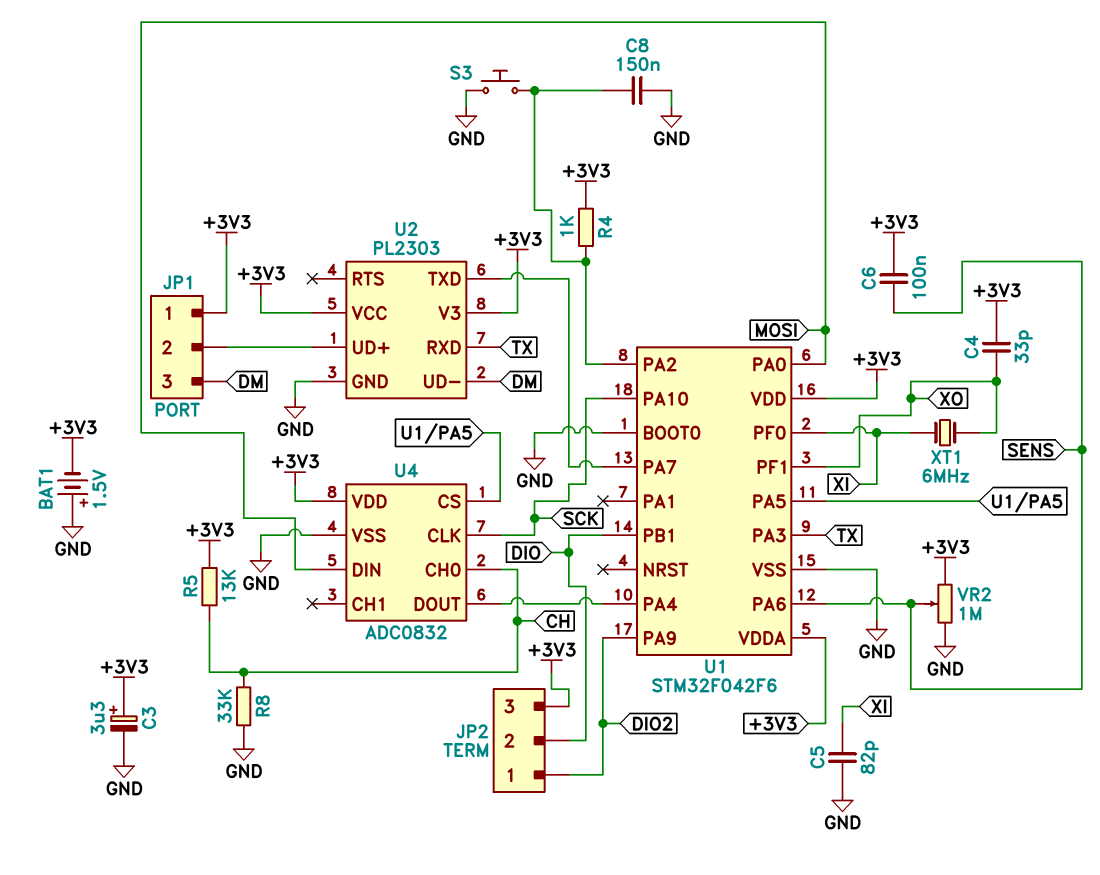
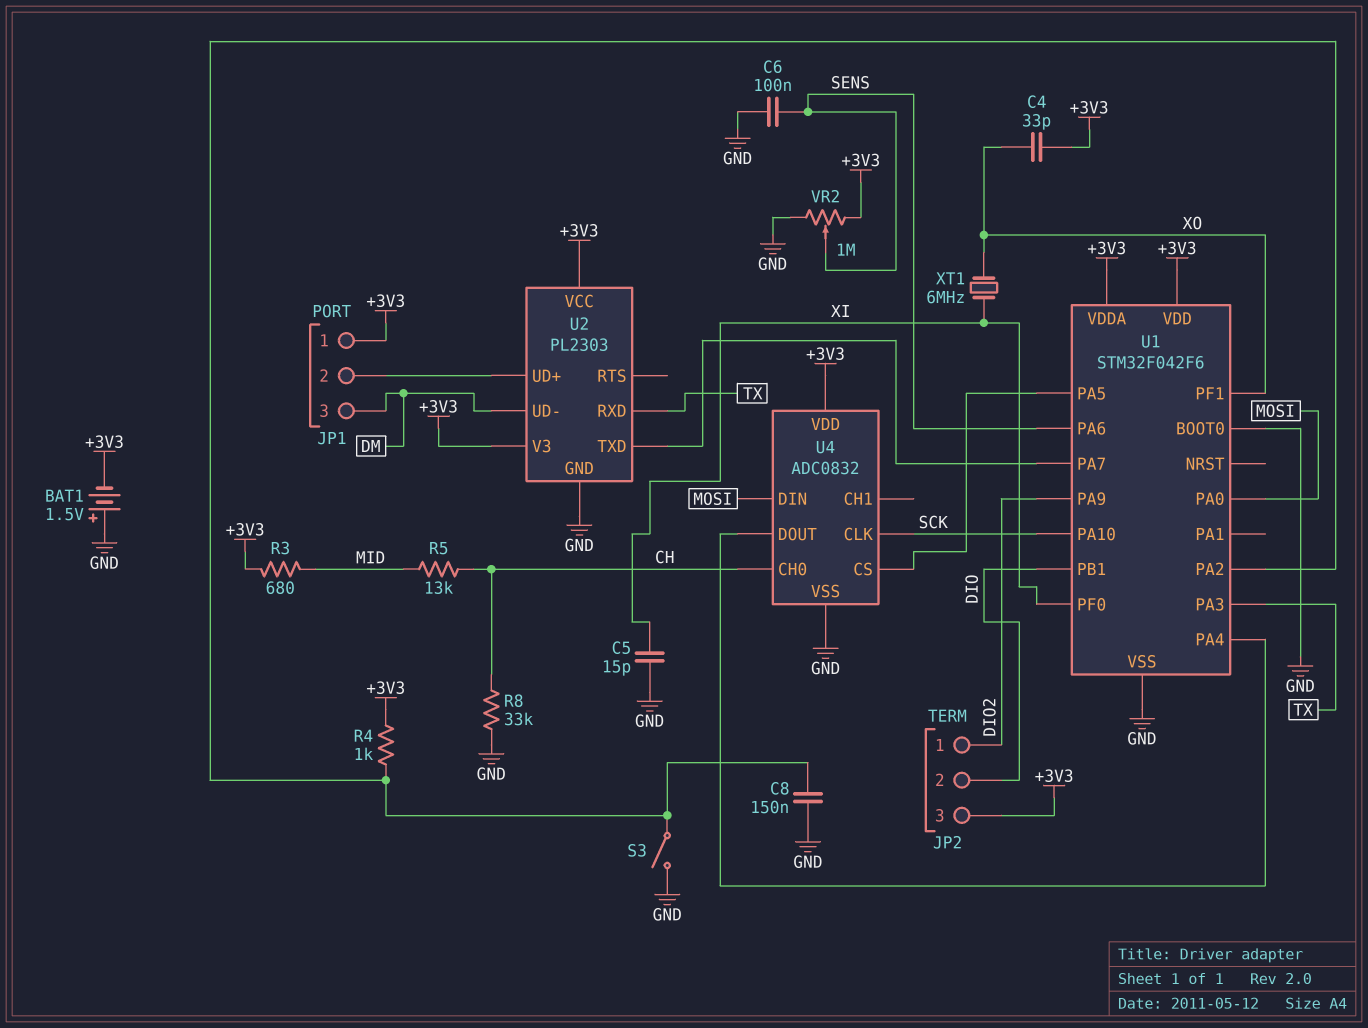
C3: 3.3uF (plus +3V3, minus GND) -> none
C5: 82pF (GND, XI) -> 15pF (GND, XI)
C6: 100nF (+3V3, SENS) -> 100nF (GND, SENS)
R3: none -> 680 (+3V3, MID)
R5: 13k (+3V3, CH) -> 13k (CH, MID)
S3: button (GND, U1/PA2) -> switch (GND, U1/PA2)

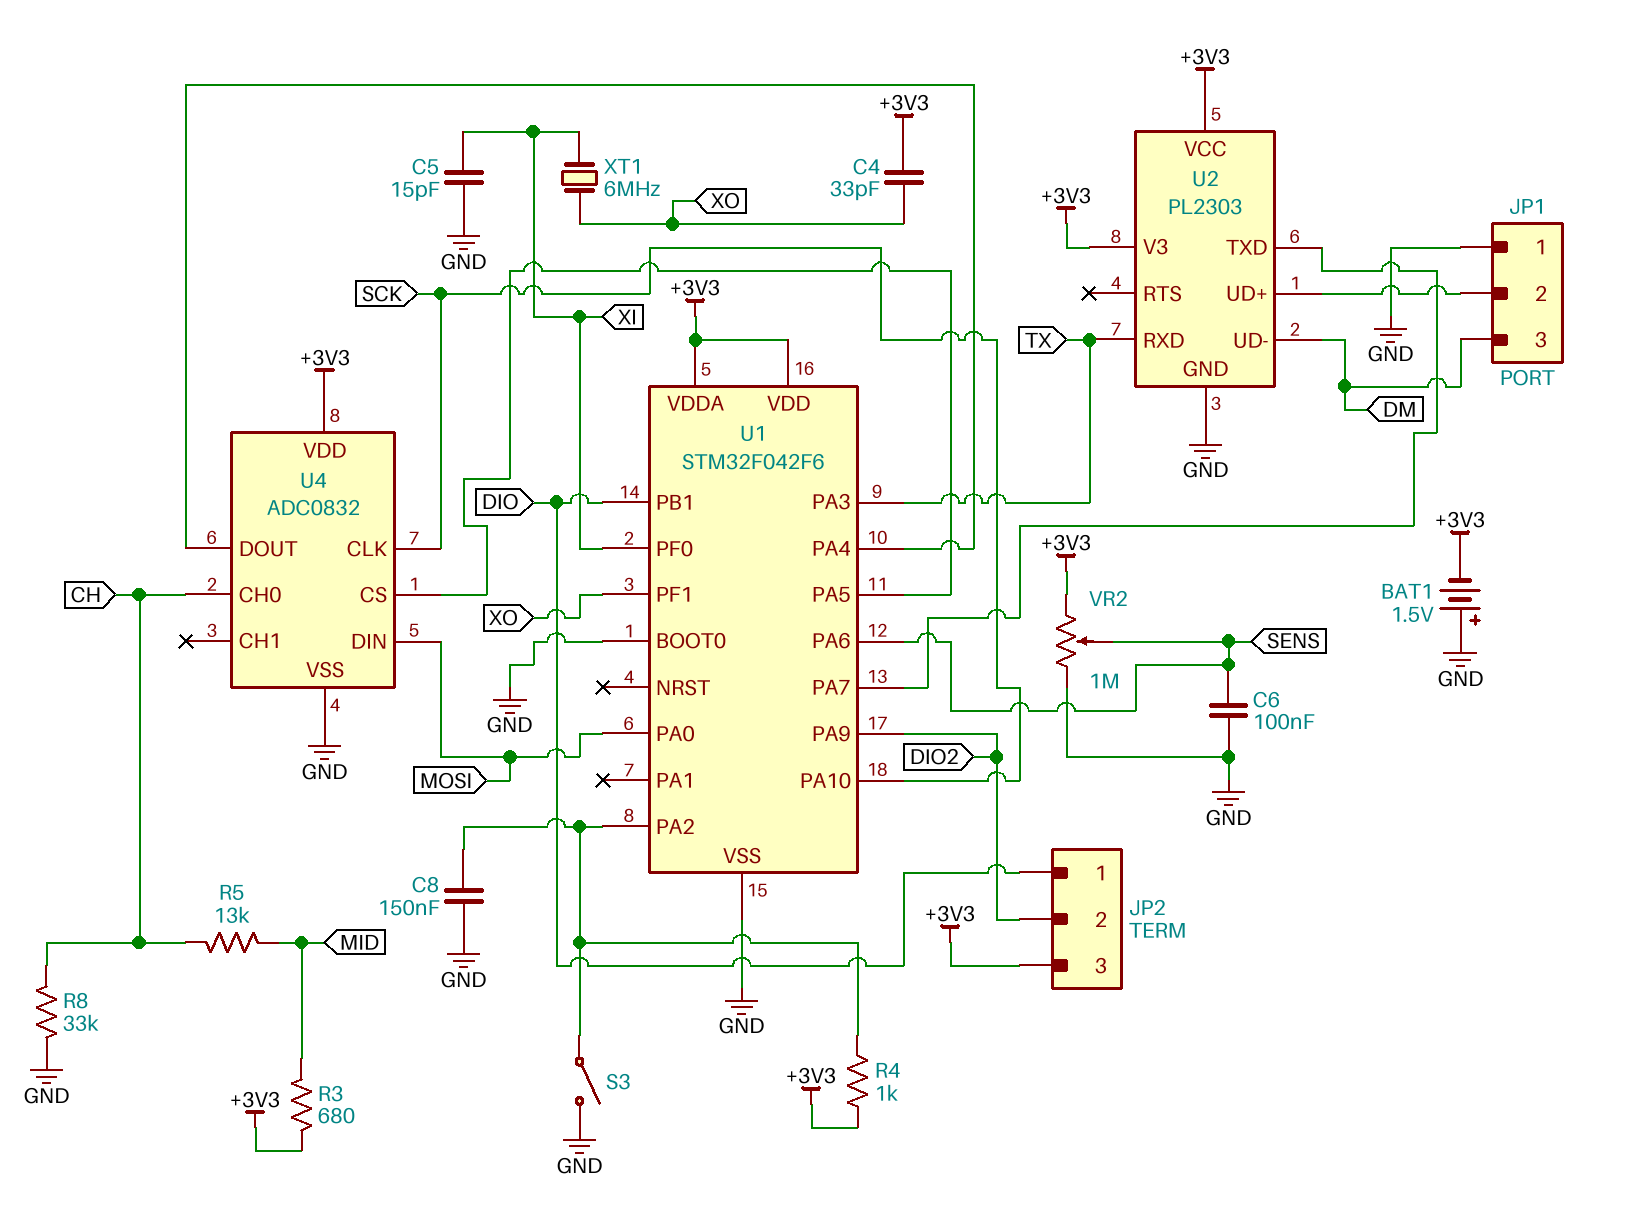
JP1 pin 1: +3V3 -> GND
JP2 pin 1: DIO2 -> DIO
JP2 pin 2: DIO -> DIO2

